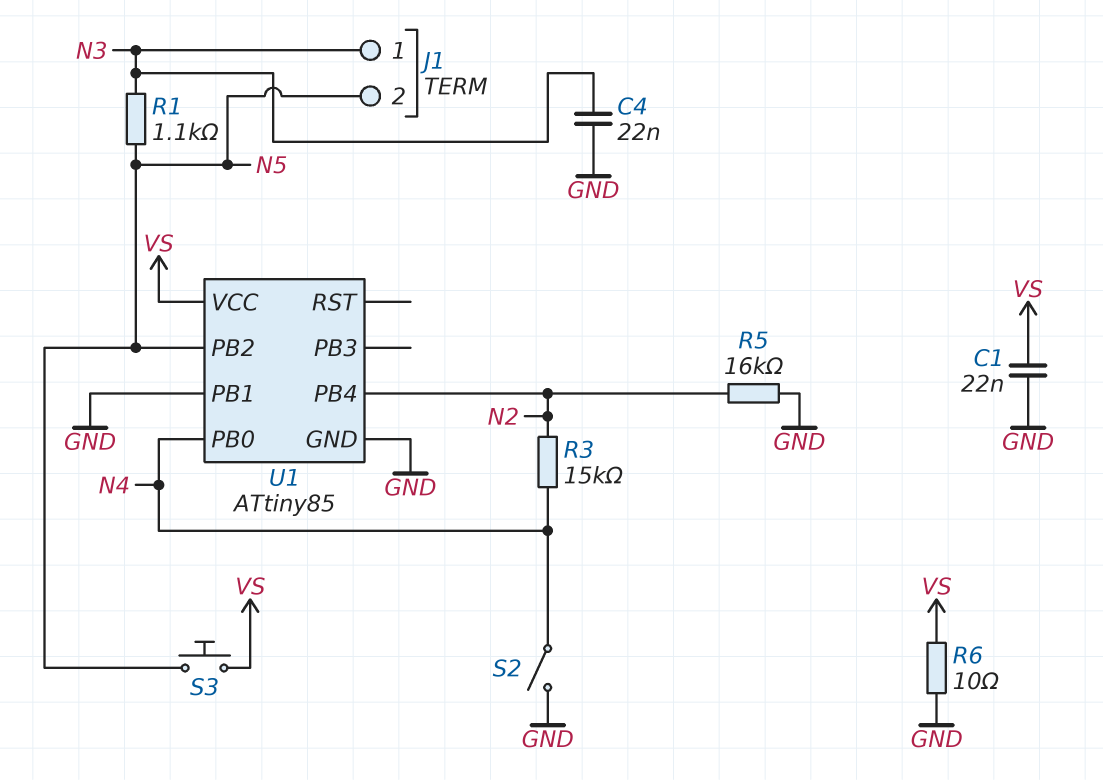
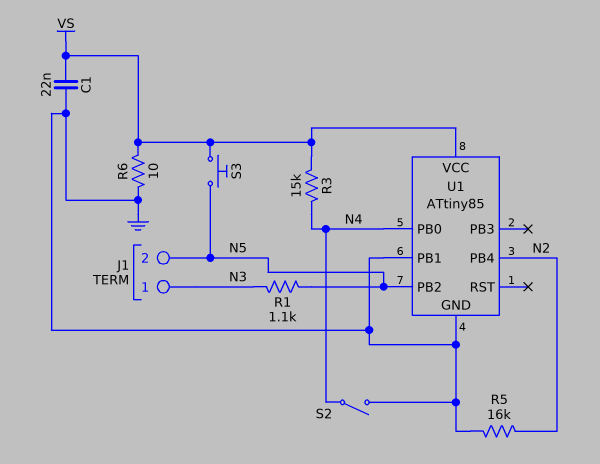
C4: 22nF (GND, N3) -> none
R3: 15k (N2, N4) -> 15k (N4, VS)

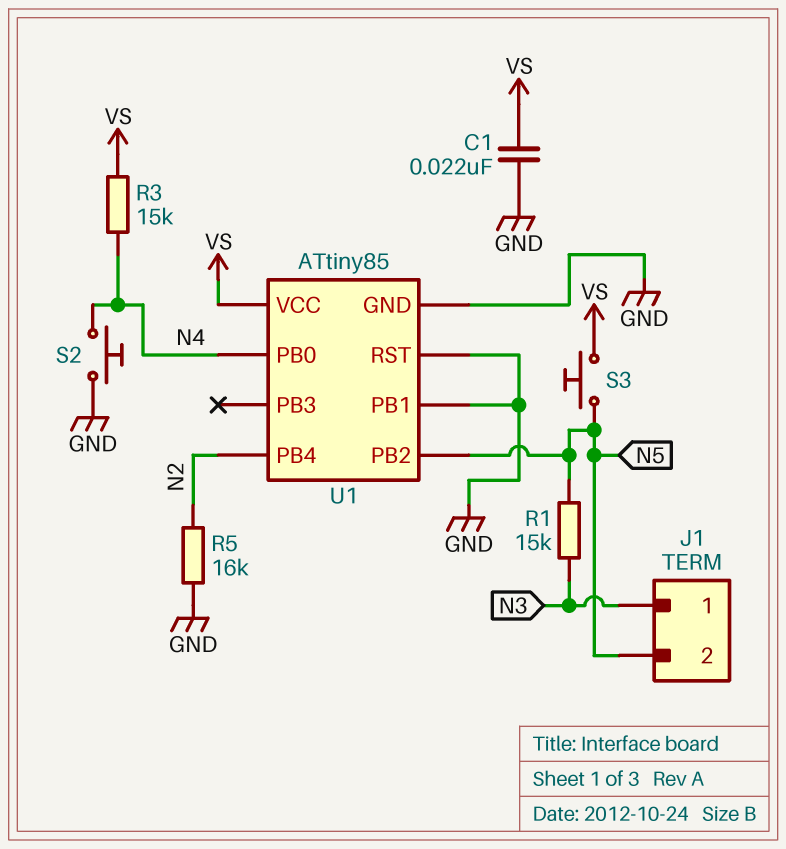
R1: 1.1k (N3, N5) -> 15k (N3, N5)
R6: 10 (GND, VS) -> none
S2: switch (GND, N4) -> button (GND, N4)
U1 pin RST: none -> GND

